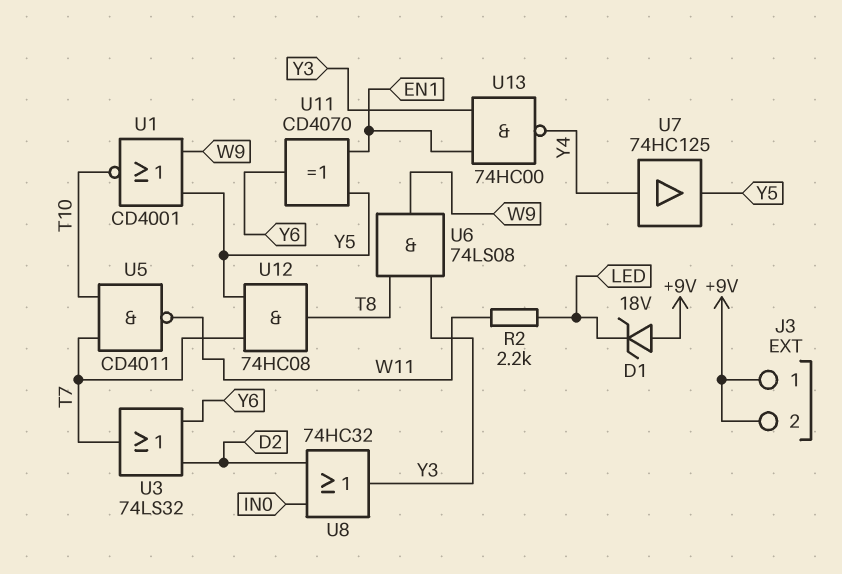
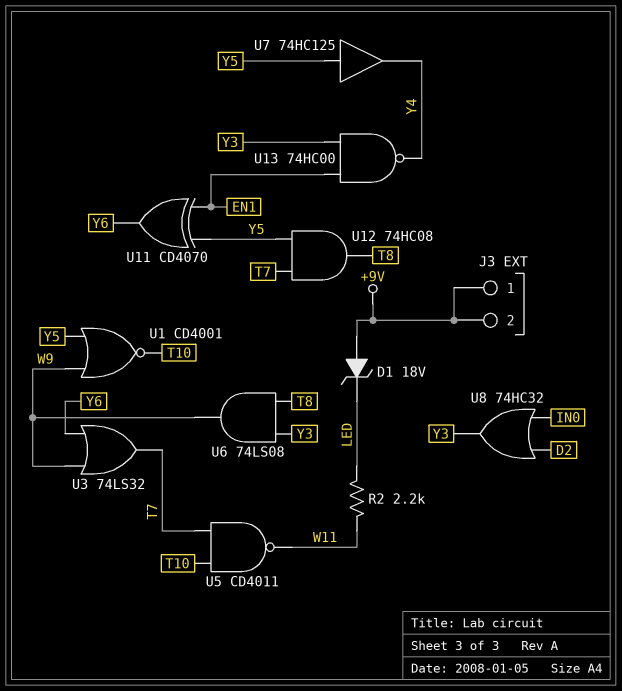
U3: OR 74LS32 (in D2, in Y6, out T7) -> OR 74LS32 (in W9, in Y6, out T7)
U7: buffer 74HC125 (in Y4, out Y5) -> buffer 74HC125 (in Y5, out Y4)

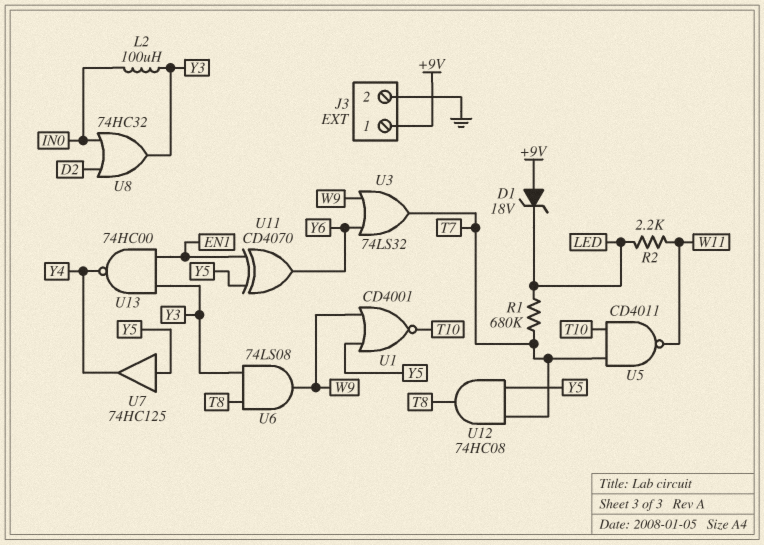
J3 pin 2: +9V -> GND
L2: none -> 100uH (IN0, Y3)
R1: none -> 680k (LED, T7)

